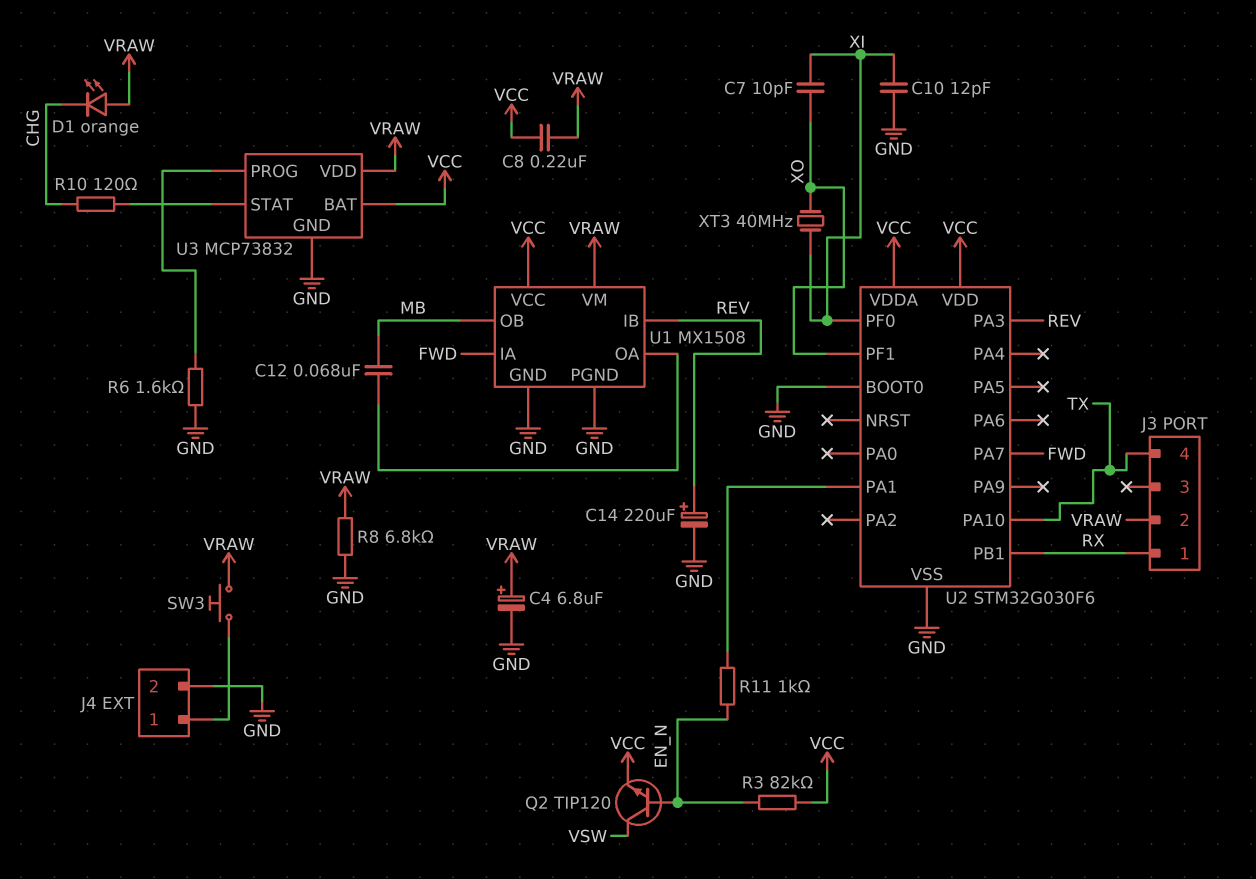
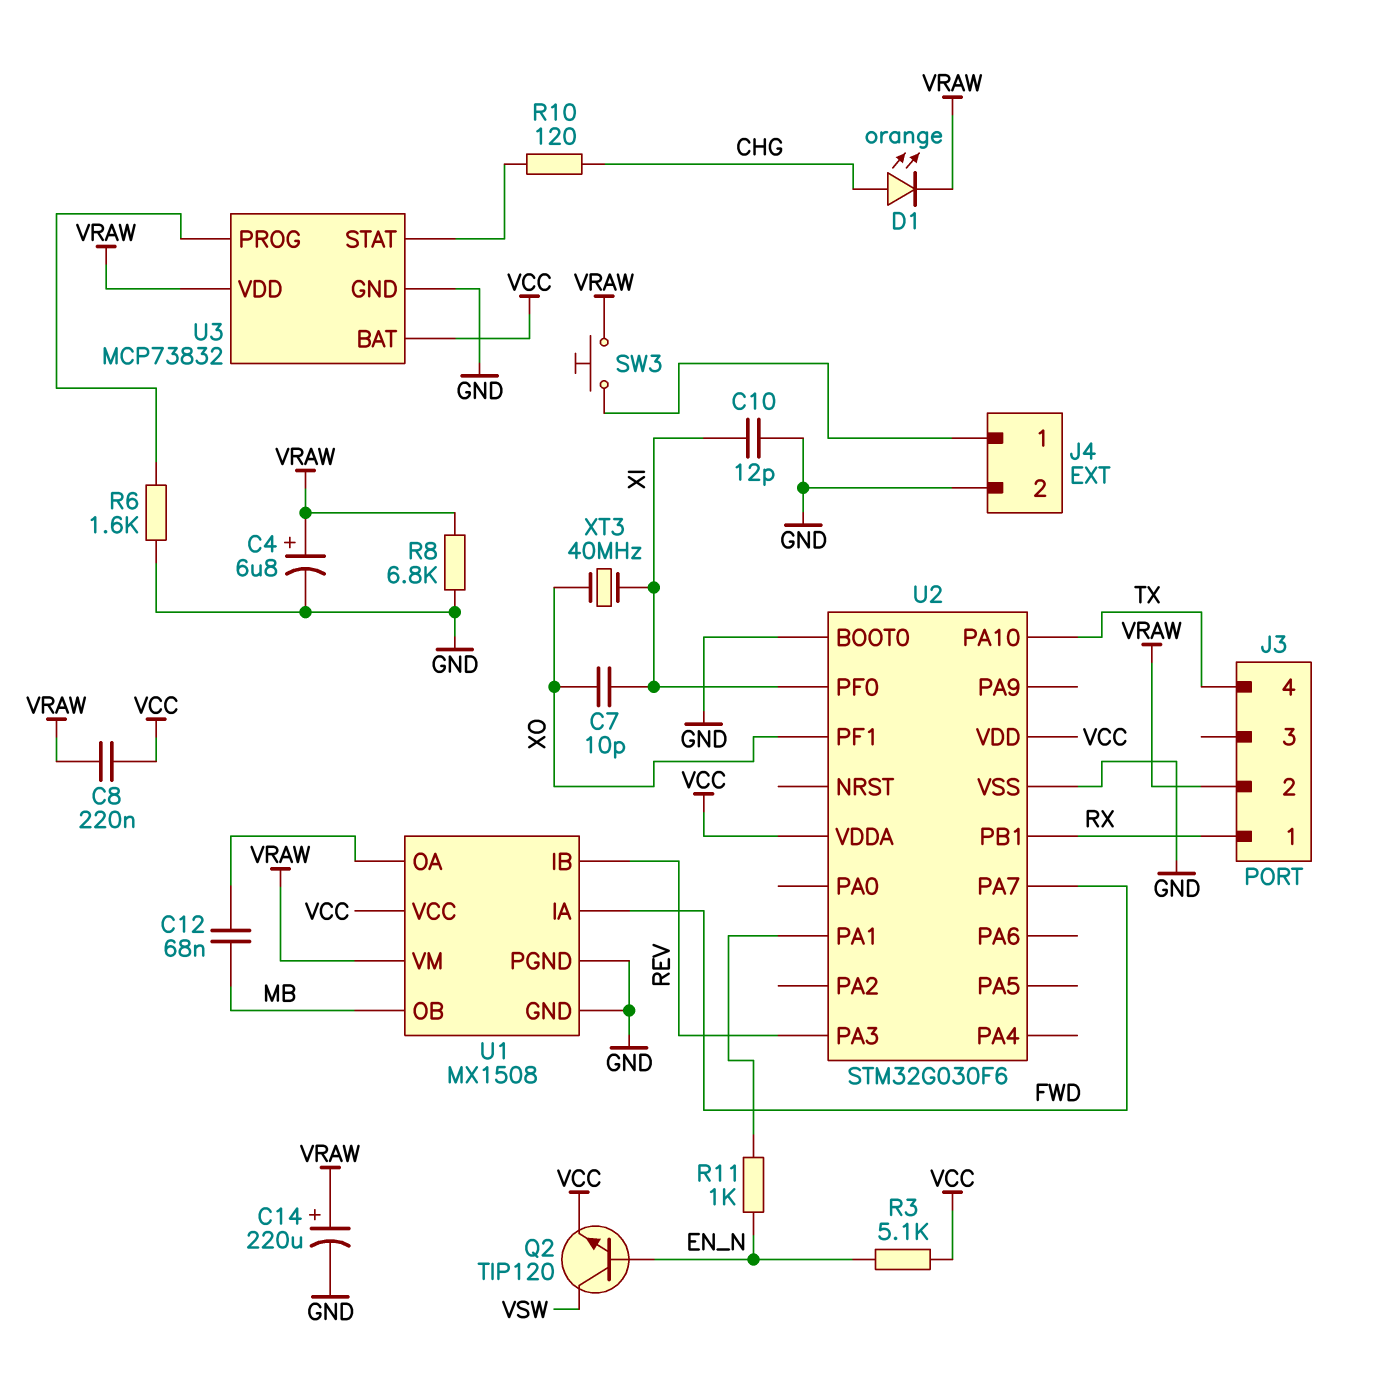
C14: 220uF (plus REV, minus GND) -> 220uF (plus VRAW, minus GND)
D1: LED orange (A VRAW, K CHG) -> LED orange (A CHG, K VRAW)
R3: 82k (EN_N, VCC) -> 5.1k (EN_N, VCC)

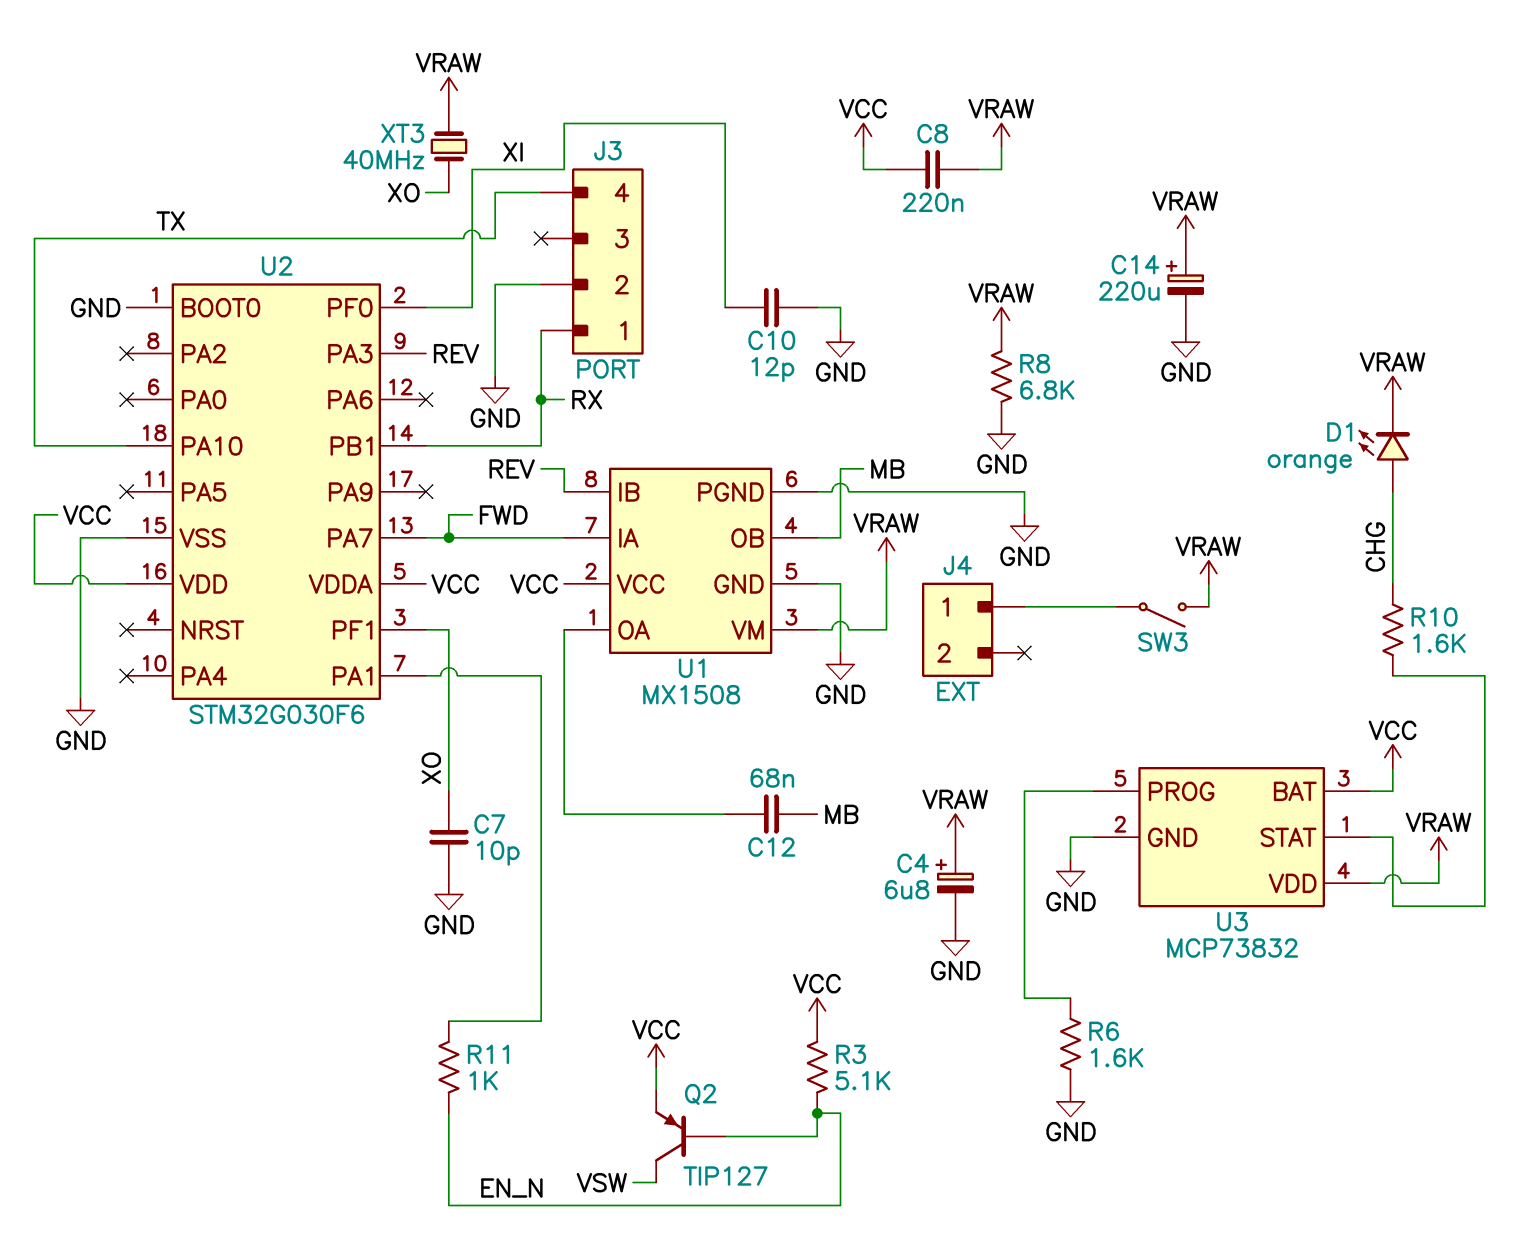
C7: 10pF (XI, XO) -> 10pF (GND, XO)
J3 pin 2: VRAW -> GND
J4 pin 2: GND -> none
Q2: NPN TIP120 (B EN_N, C VSW, E VCC) -> PNP TIP127 (B EN_N, C VSW, E VCC)
R10: 120 (CHG, U3/STAT) -> 1.6k (CHG, U3/STAT)
SW3: button (J4/1, VRAW) -> switch (J4/1, VRAW)
XT3: 40MHz (XI, XO) -> 40MHz (VRAW, XO)

